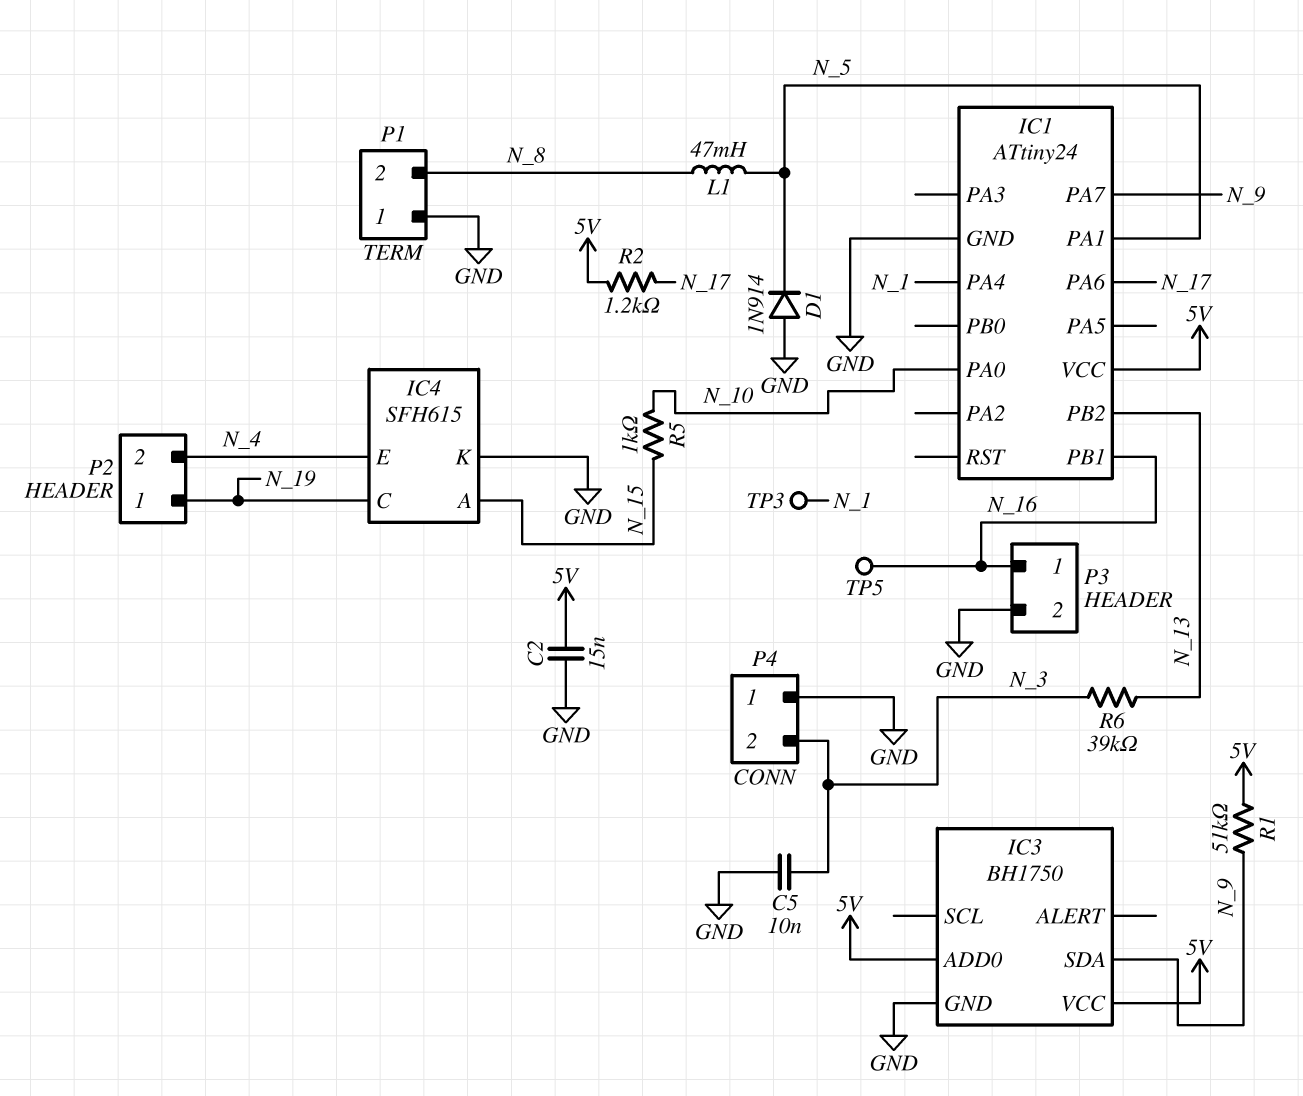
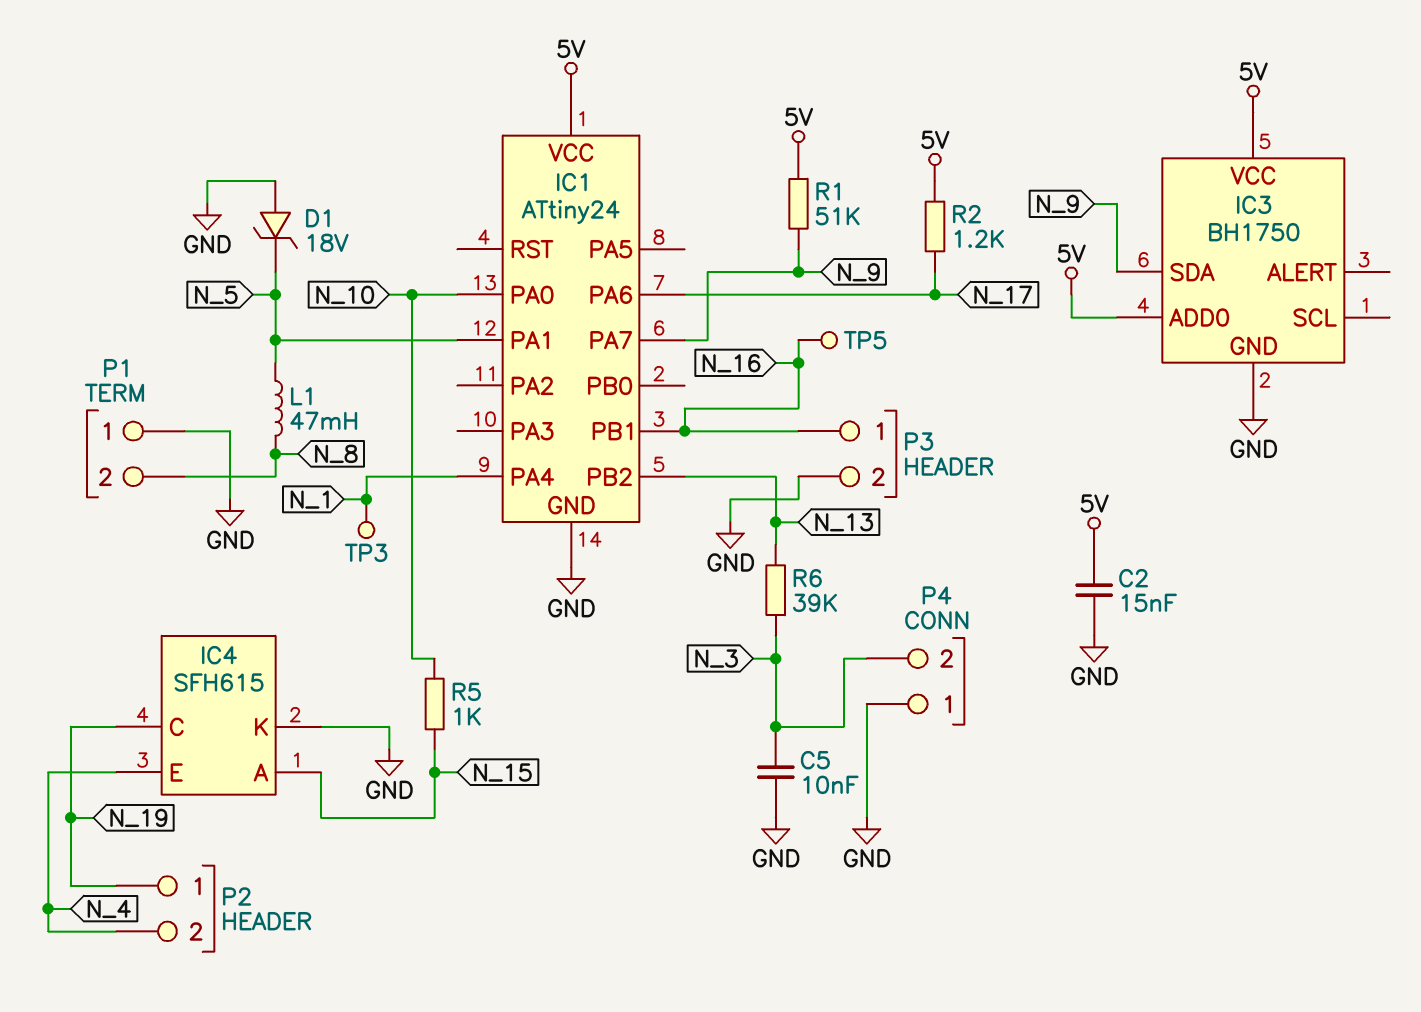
D1: diode 1N914 (A GND, K N_5) -> zener 18V (A GND, K N_5)

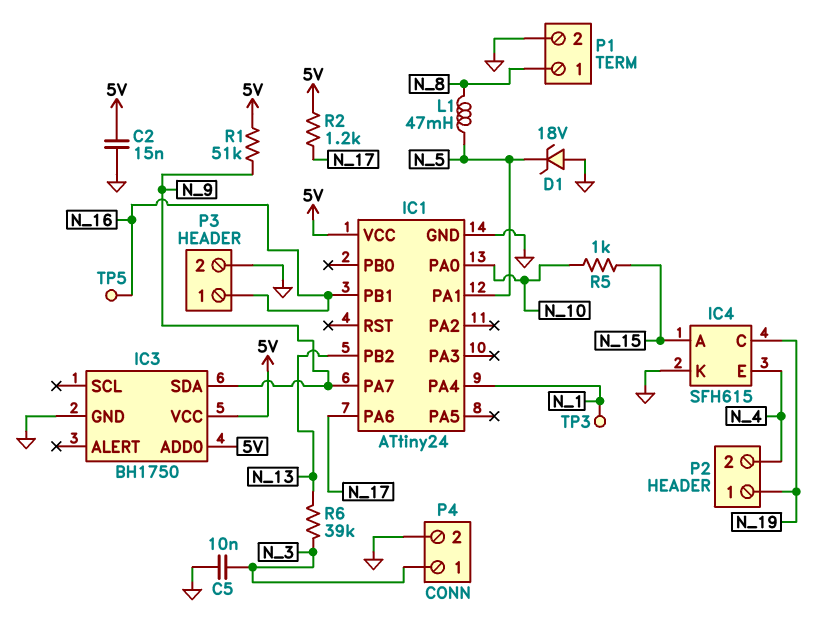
P1 pin 1: GND -> N_8
P1 pin 2: N_8 -> GND
P4 pin 1: GND -> N_3
P4 pin 2: N_3 -> GND

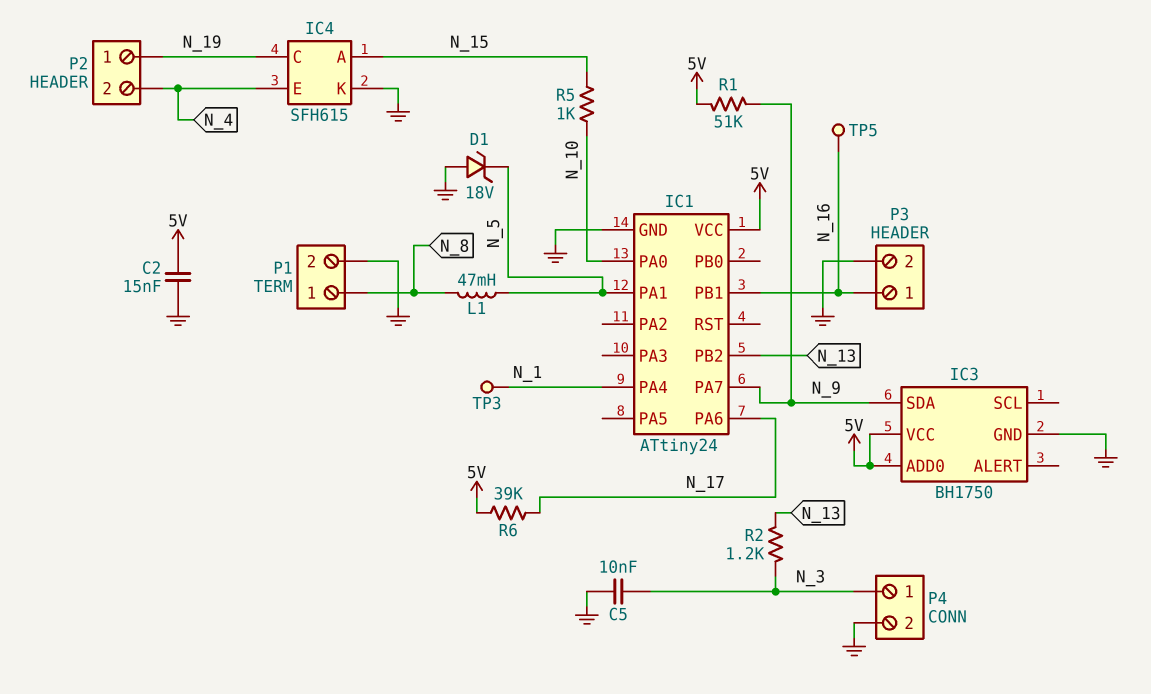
R2: 1.2k (5V, N_17) -> 1.2k (N_3, N_13)
R6: 39k (N_3, N_13) -> 39k (5V, N_17)

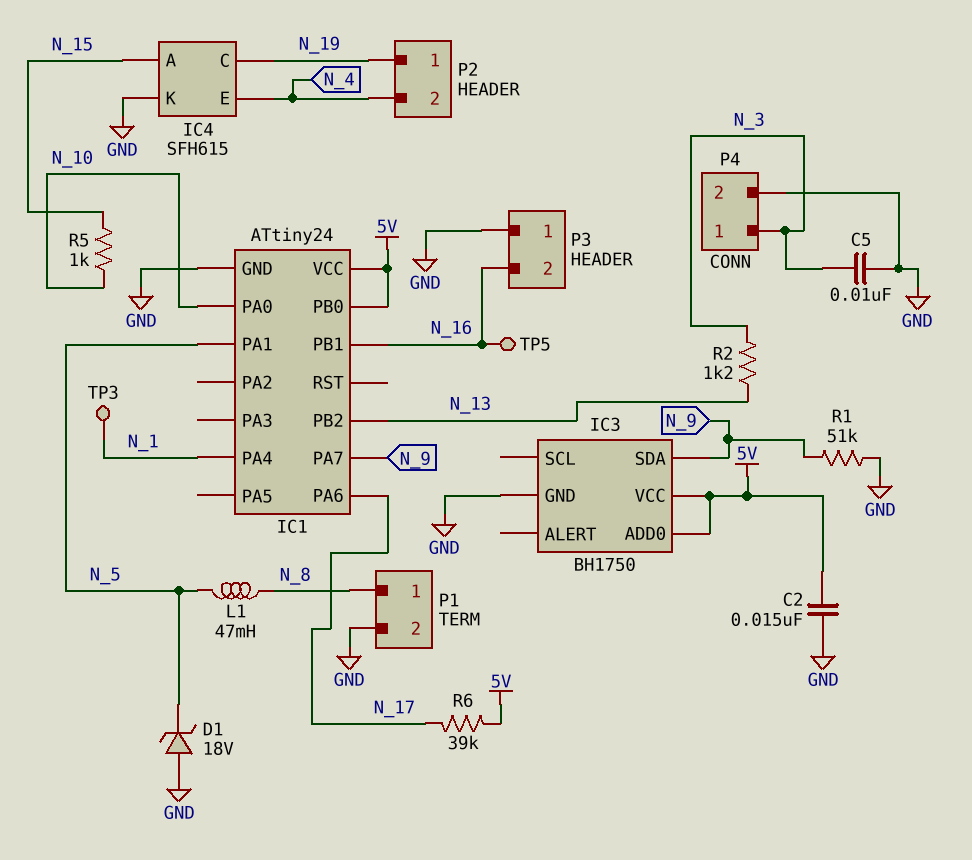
IC1 pin PB0: none -> 5V
P3 pin 1: N_16 -> GND
P3 pin 2: GND -> N_16
R1: 51k (5V, N_9) -> 51k (GND, N_9)

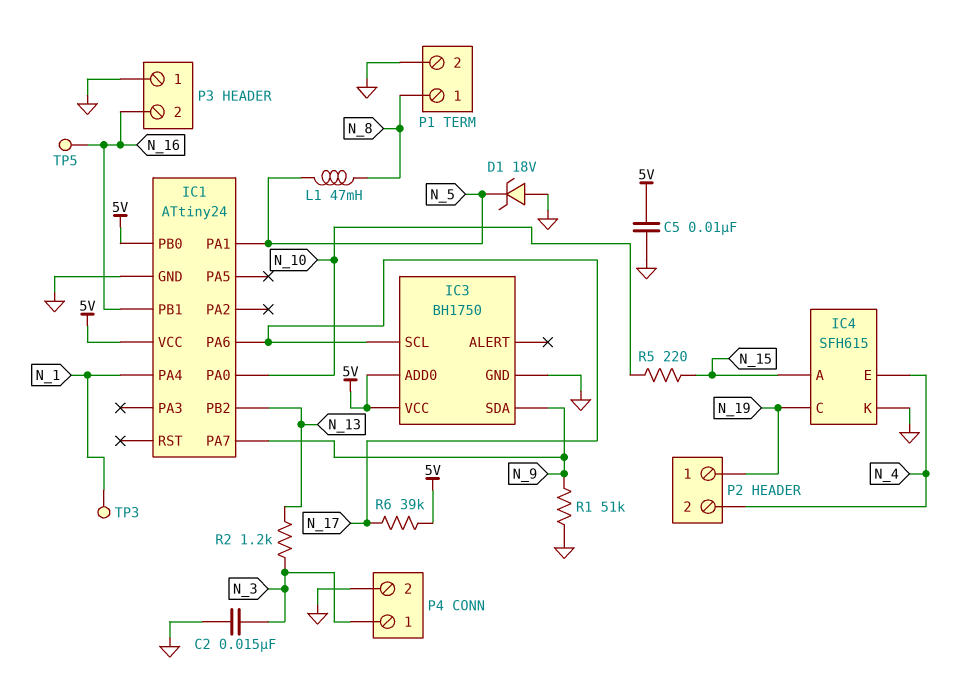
C2: 15nF (5V, GND) -> 15nF (GND, N_3)
C5: 10nF (GND, N_3) -> 10nF (5V, GND)
IC3 pin SCL: none -> N_17
R5: 1k (N_10, N_15) -> 220 (N_10, N_15)

